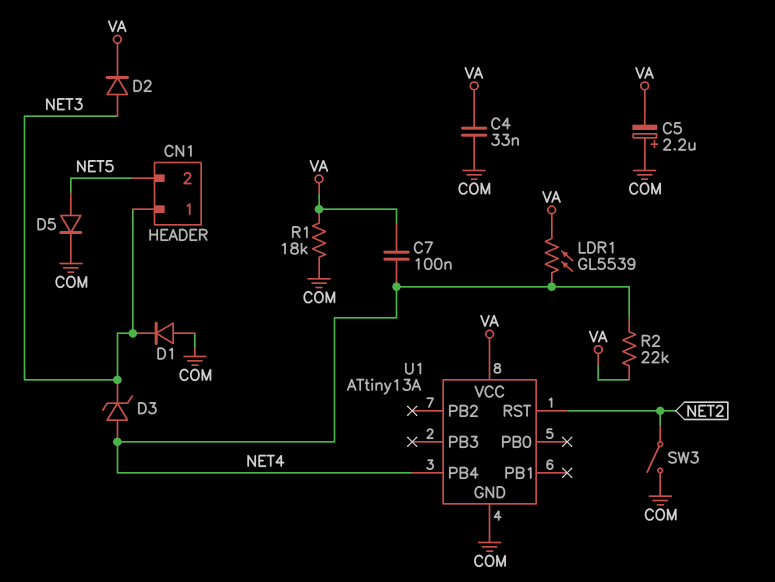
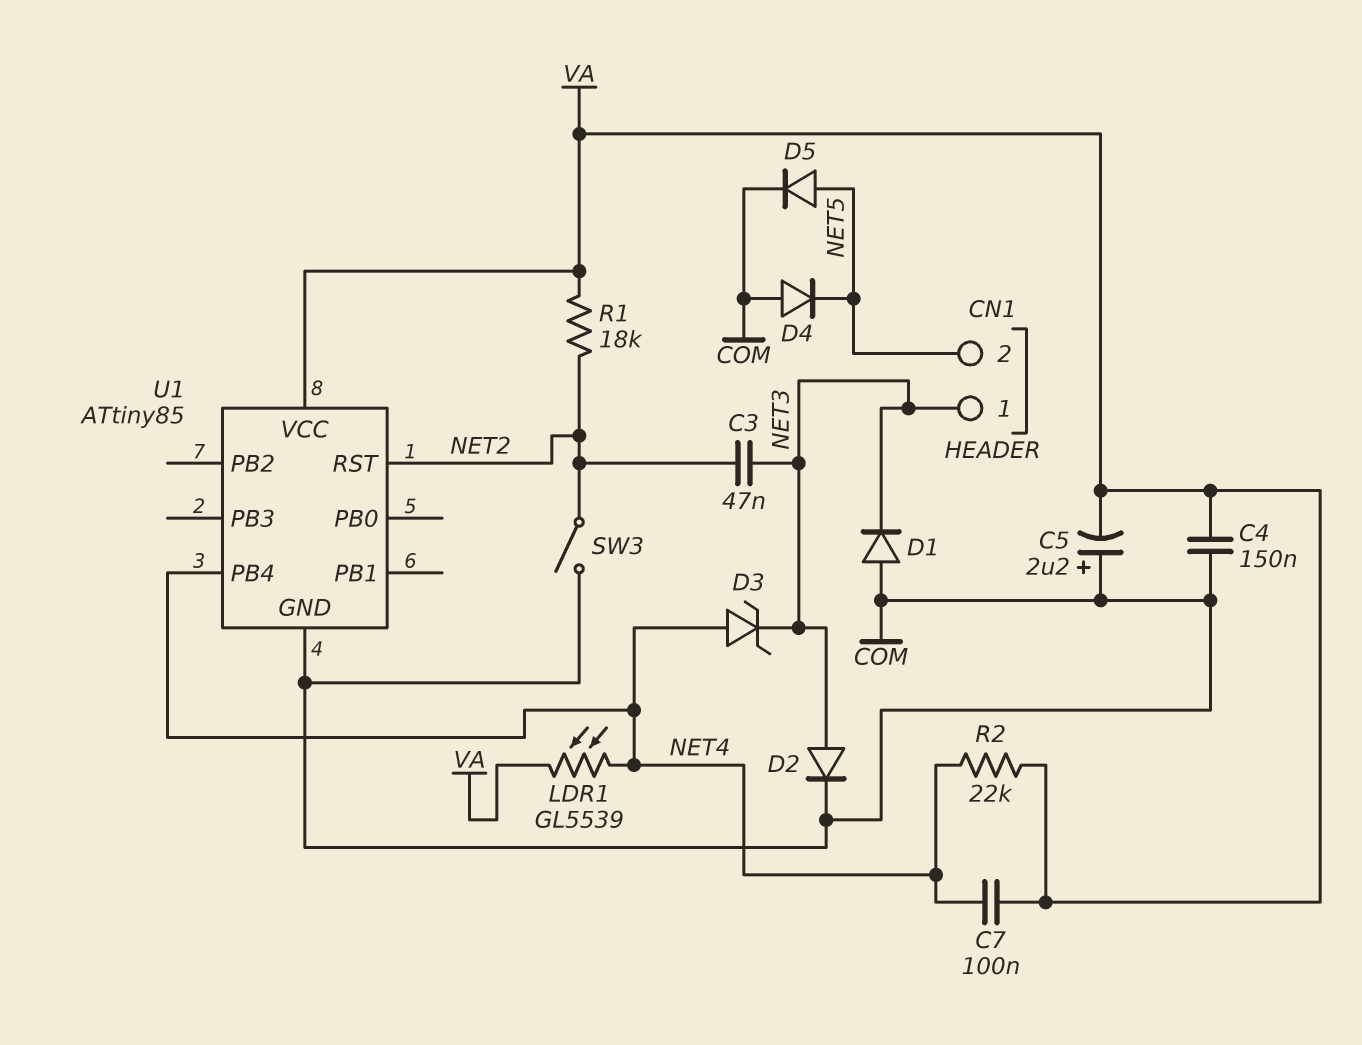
C3: none -> 47nF (NET2, NET3)
C4: 33nF (COM, VA) -> 150nF (COM, VA)
D2: diode (A NET3, K VA) -> diode (A NET3, K COM)
D4: none -> diode (A COM, K NET5)
R1: 18k (COM, VA) -> 18k (NET2, VA)
U1: ATtiny13A -> ATtiny85

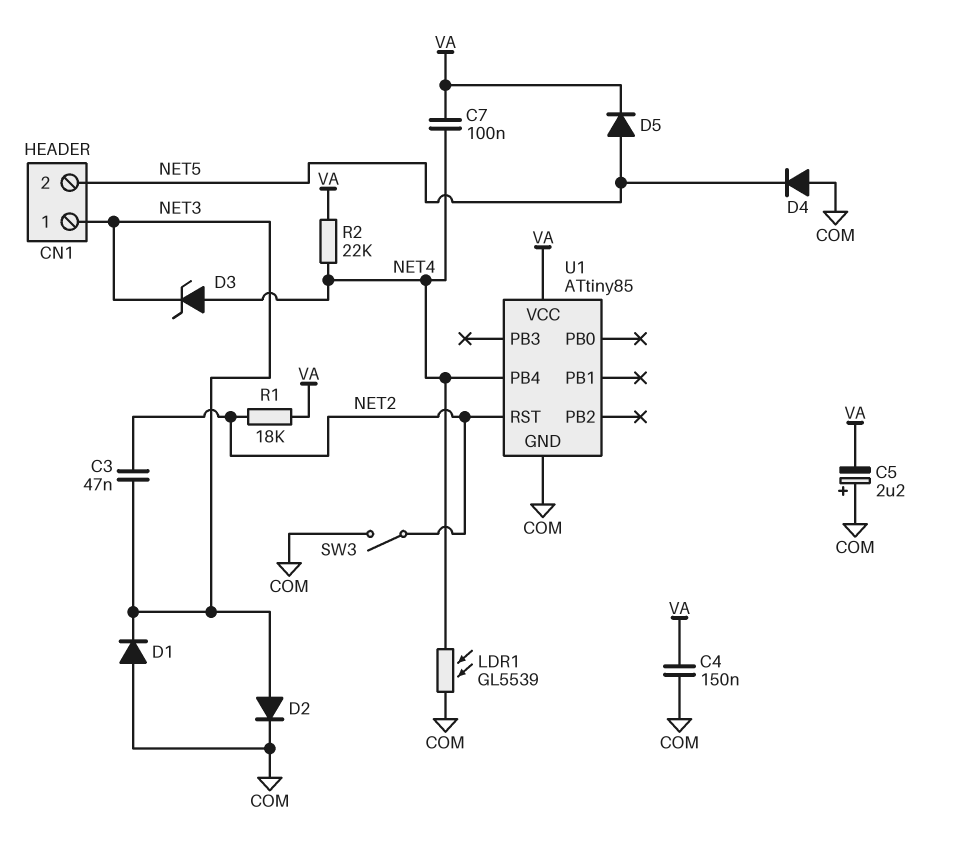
D5: diode (A NET5, K COM) -> diode (A NET5, K VA)
LDR1: GL5539 (NET4, VA) -> GL5539 (COM, NET4)

